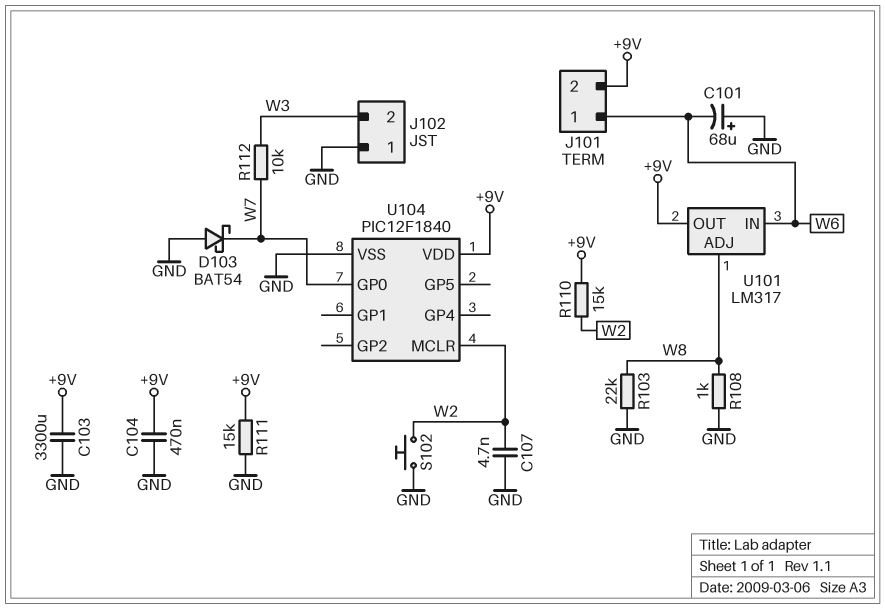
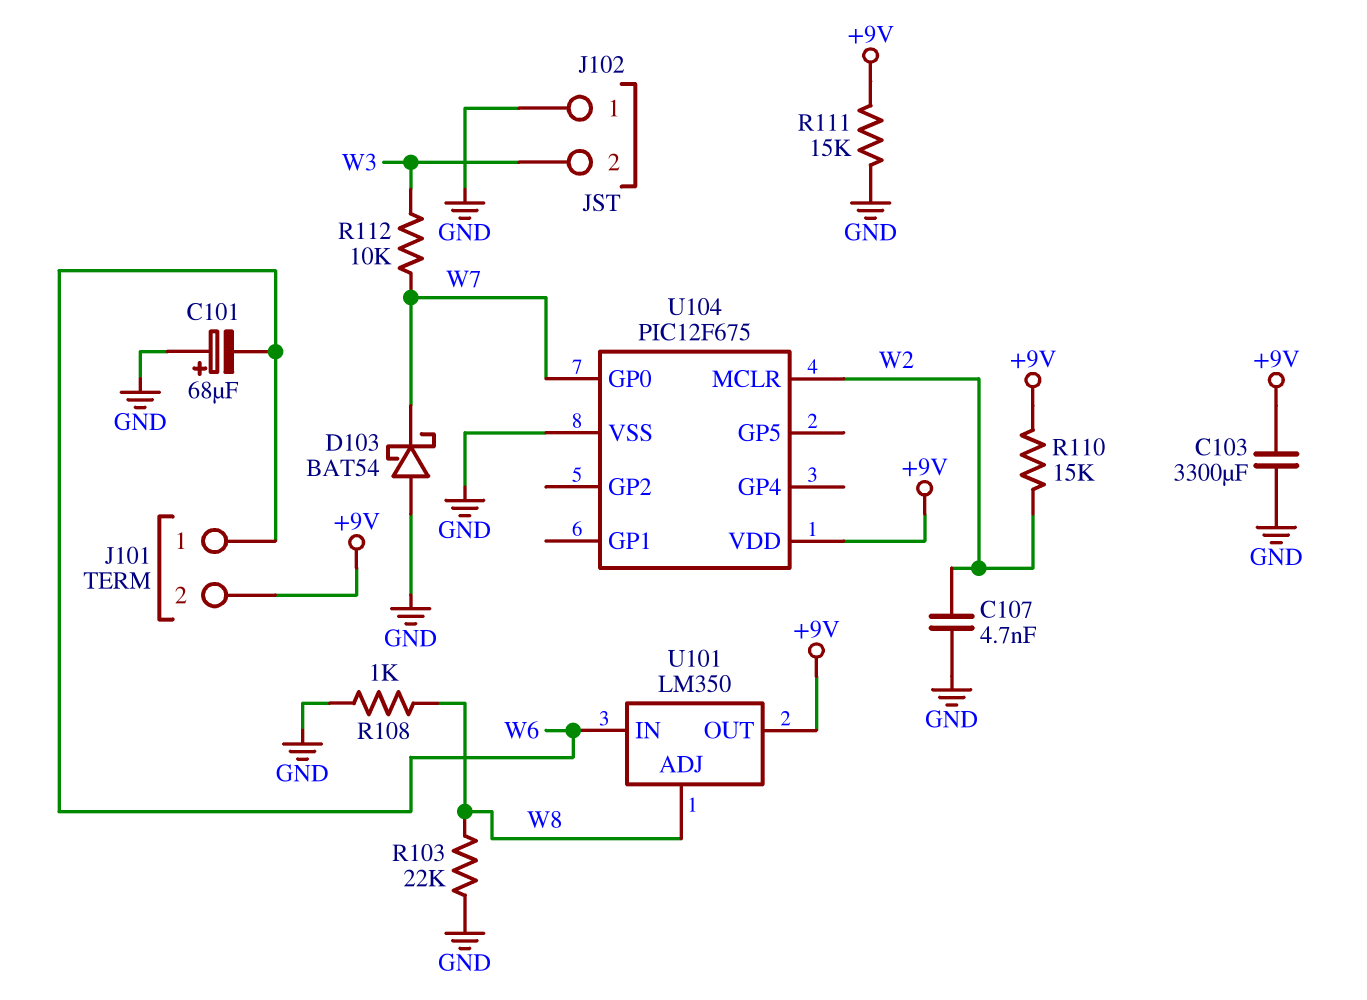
C104: 470nF (+9V, GND) -> none
S102: button (GND, W2) -> none
U101: LM317 -> LM350
U104: PIC12F1840 -> PIC12F675

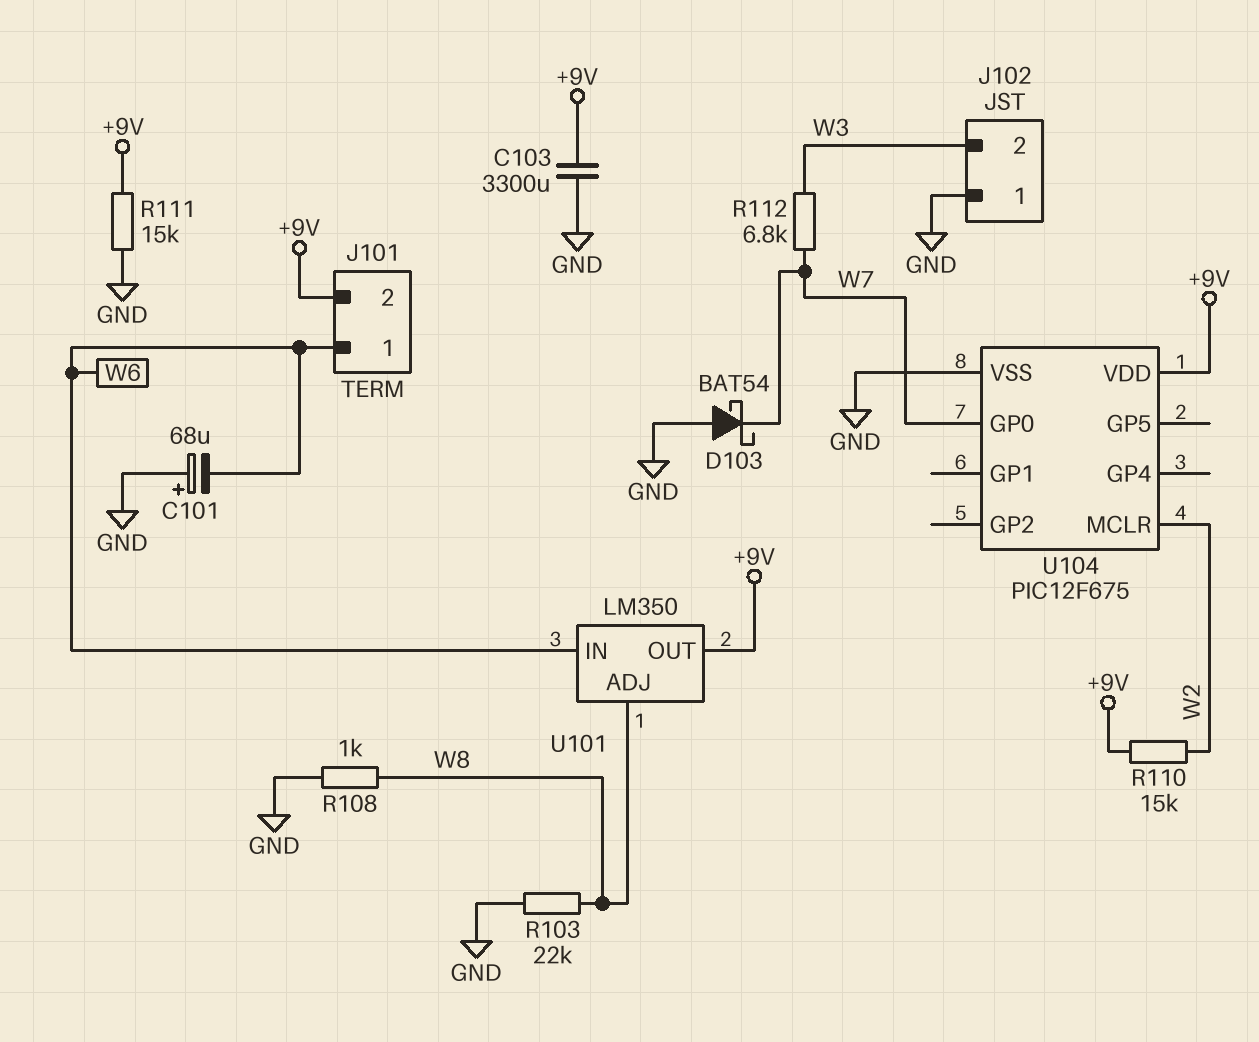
C107: 4.7nF (GND, W2) -> none
R112: 10k (W3, W7) -> 6.8k (W3, W7)

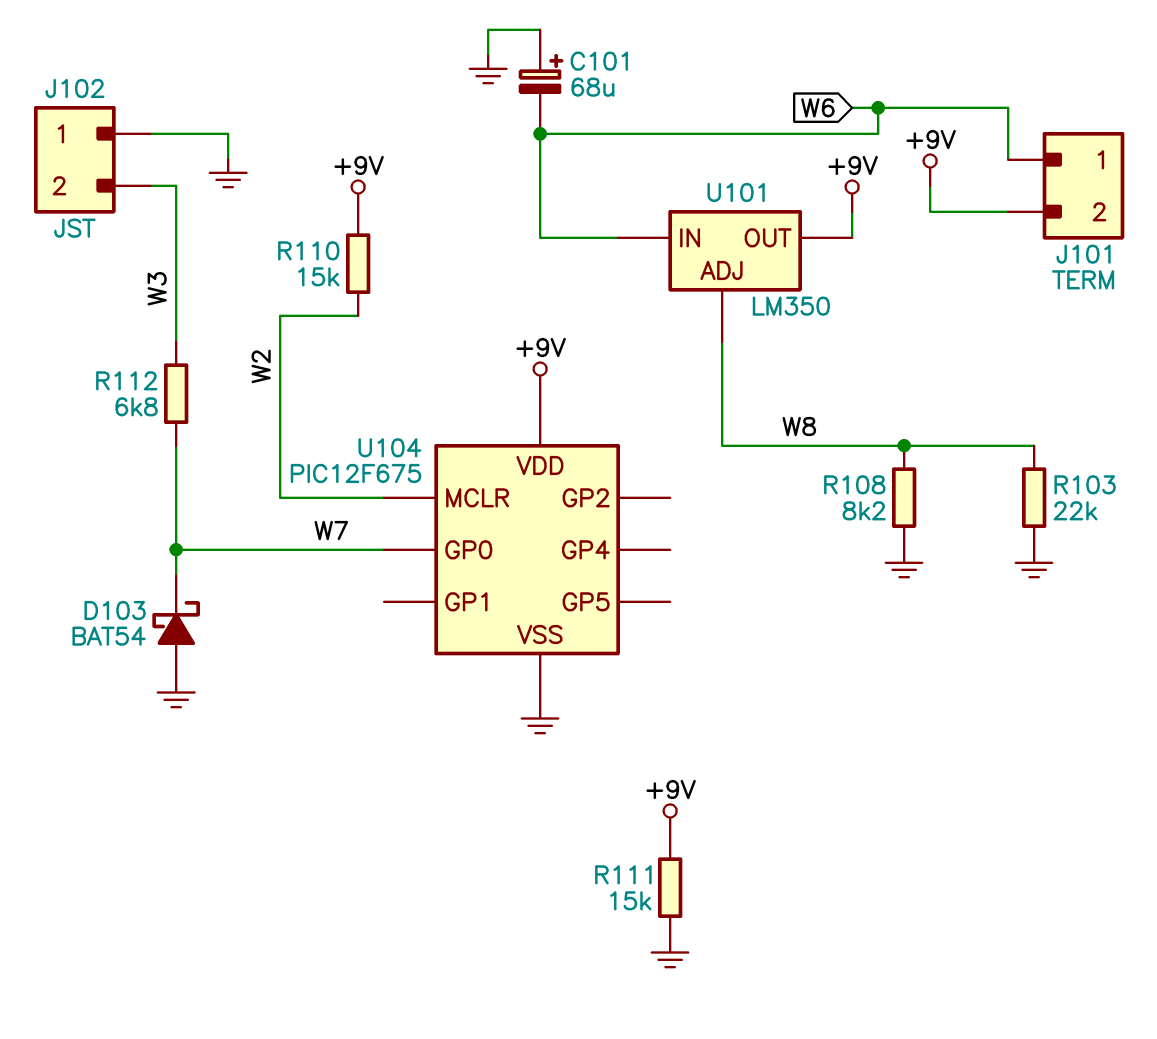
C103: 3300uF (+9V, GND) -> none
R108: 1k (GND, W8) -> 8.2k (GND, W8)

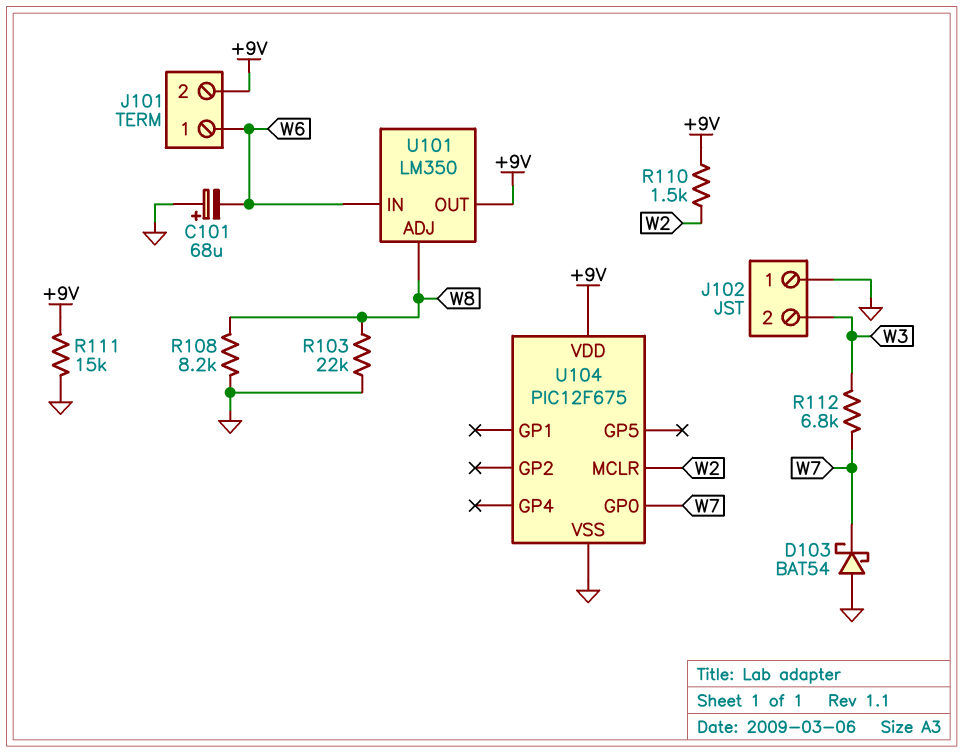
R110: 15k (+9V, W2) -> 1.5k (+9V, W2)

